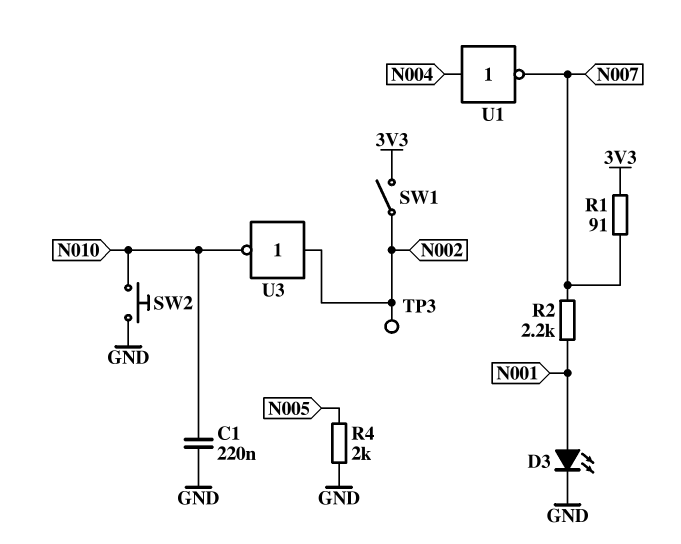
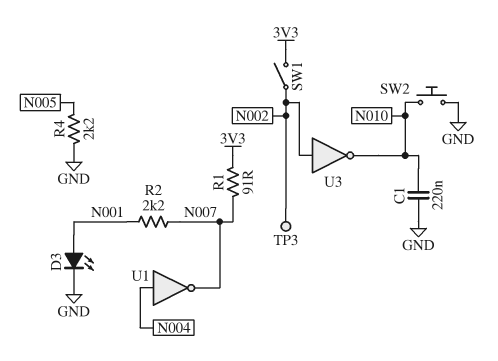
R4: 2k (GND, N005) -> 2.2k (GND, N005)

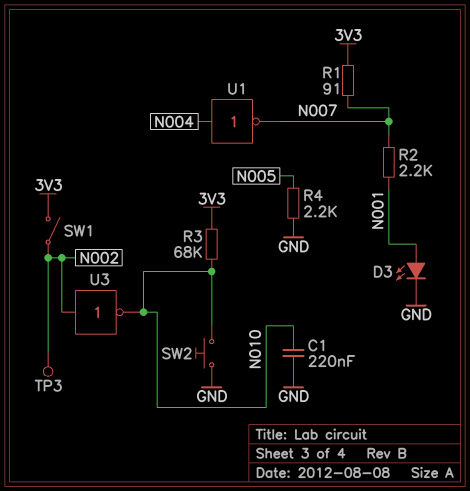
R3: none -> 68k (3V3, N010)

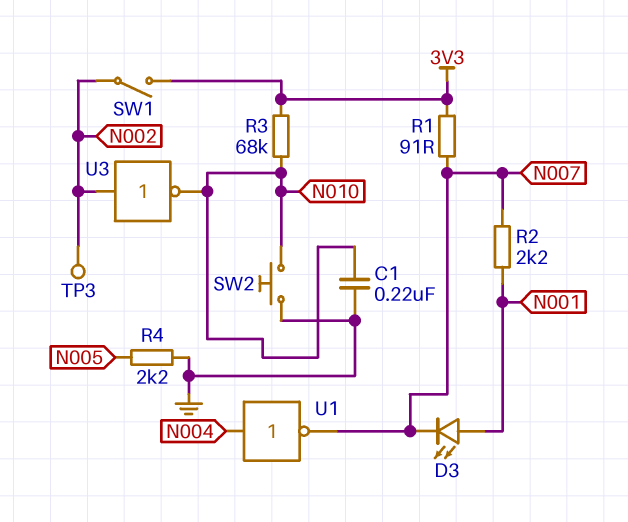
D3: LED (A N001, K GND) -> LED (A N001, K N007)

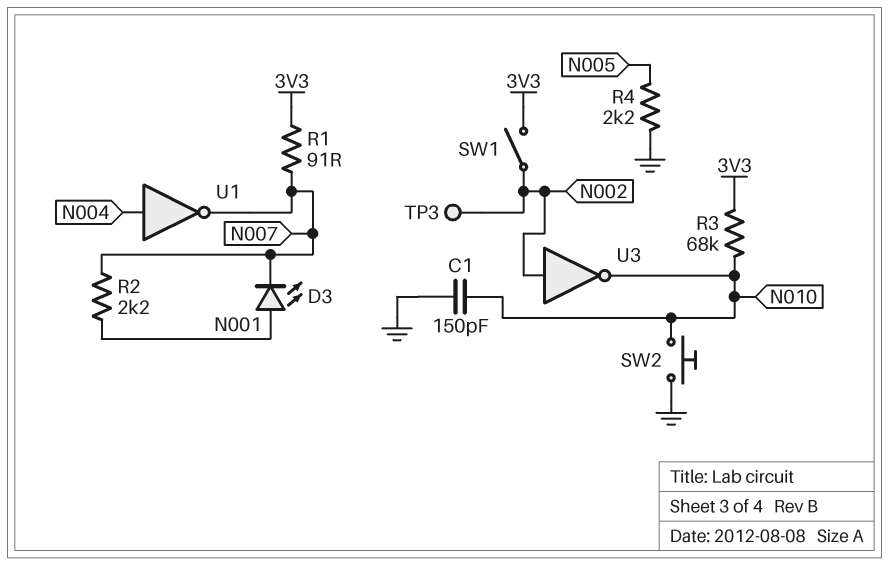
C1: 220nF (GND, N010) -> 150pF (GND, N010)

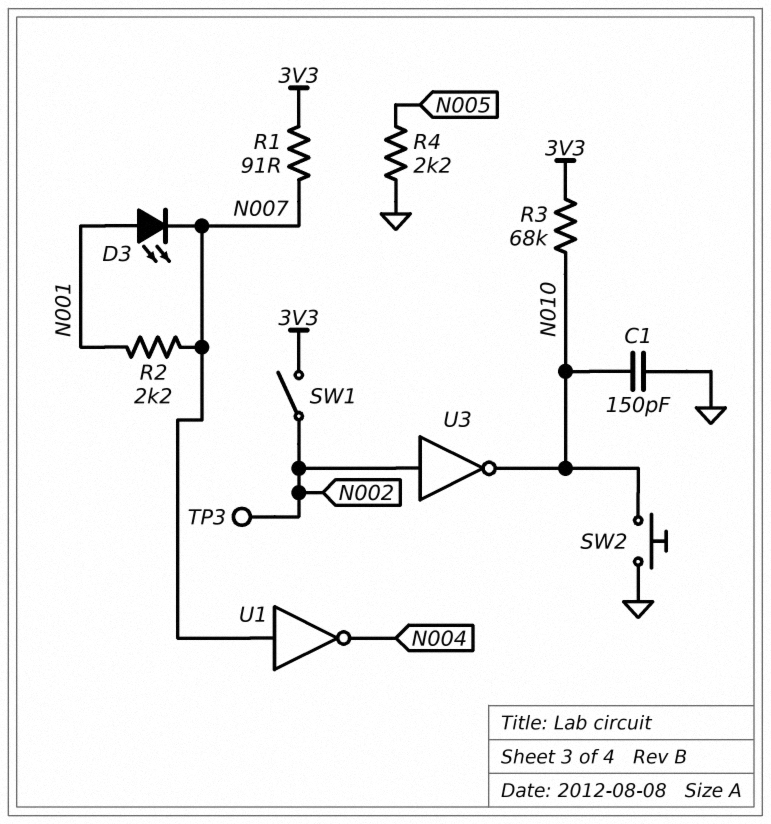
U1: NOT (in N004, out N007) -> NOT (in N007, out N004)

